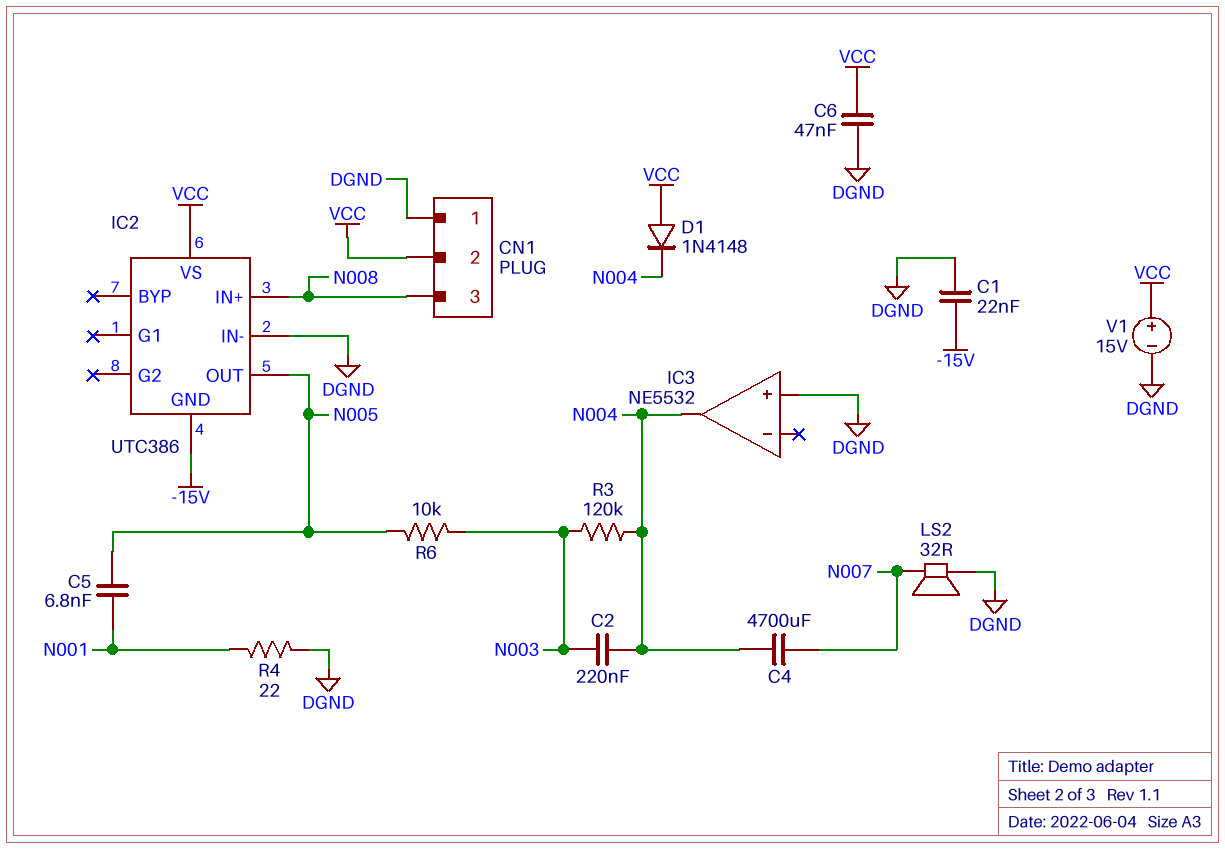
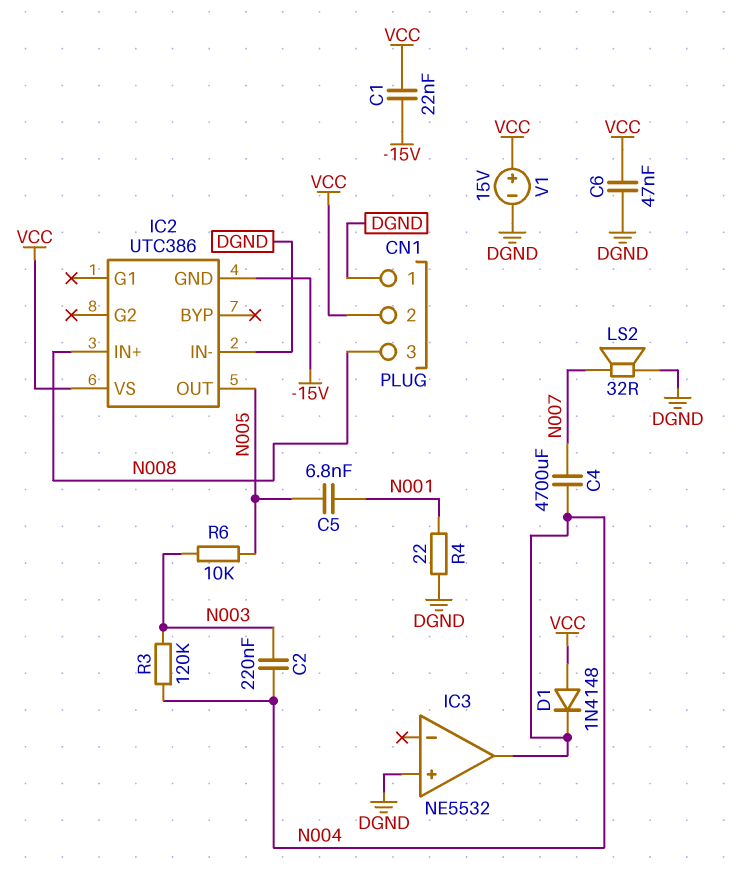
C1: 22nF (-15V, DGND) -> 22nF (-15V, VCC)

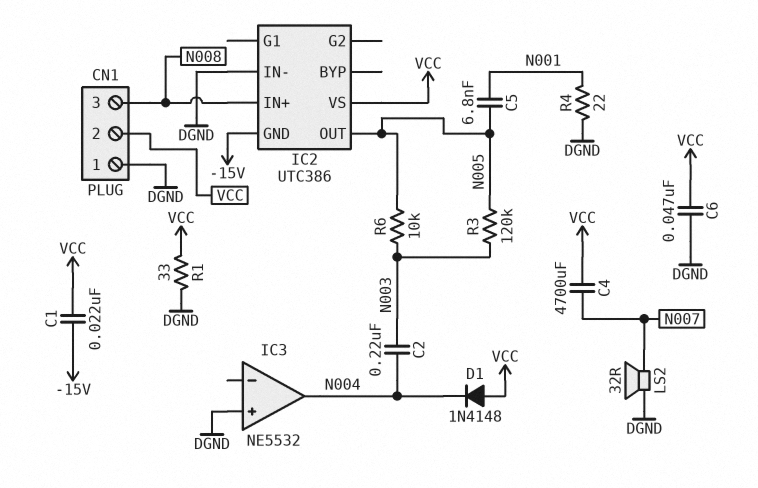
C4: 4700uF (N004, N007) -> 4700uF (N007, VCC)
R1: none -> 33 (DGND, VCC)
R3: 120k (N003, N004) -> 120k (N003, N005)
V1: 15V (plus VCC, minus DGND) -> none

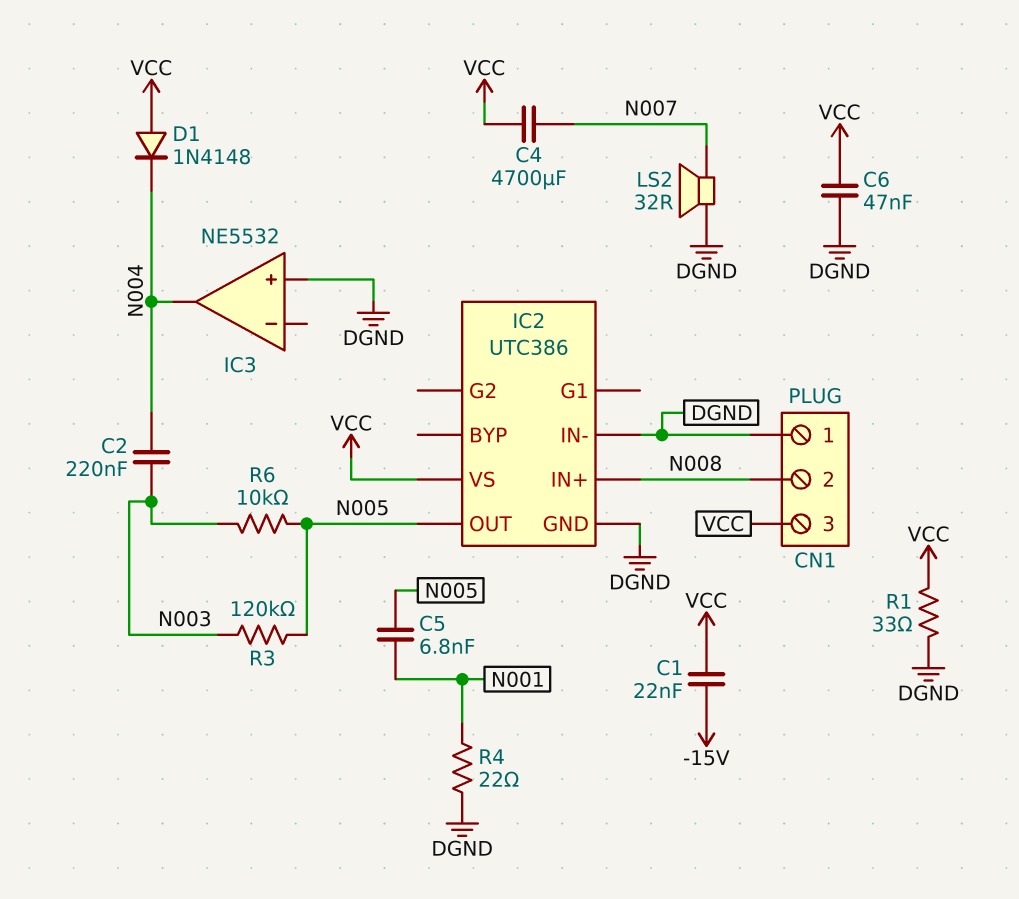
CN1 pin 2: VCC -> N008
CN1 pin 3: N008 -> VCC
IC2 pin GND: -15V -> DGND

